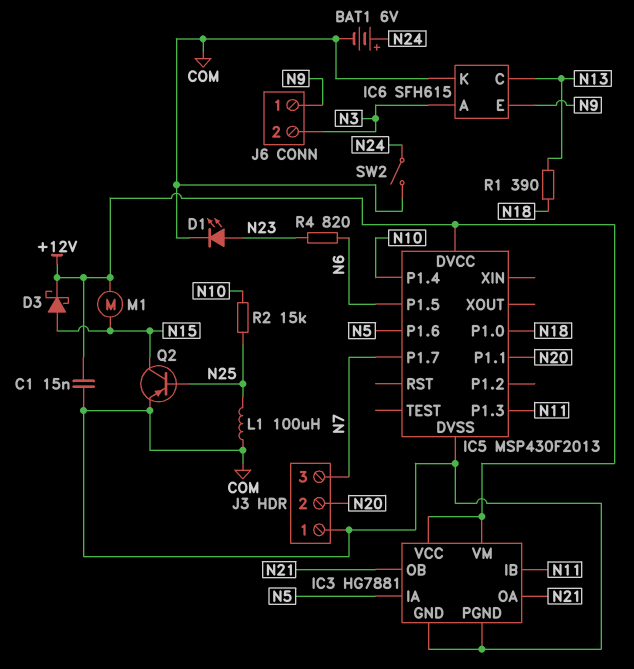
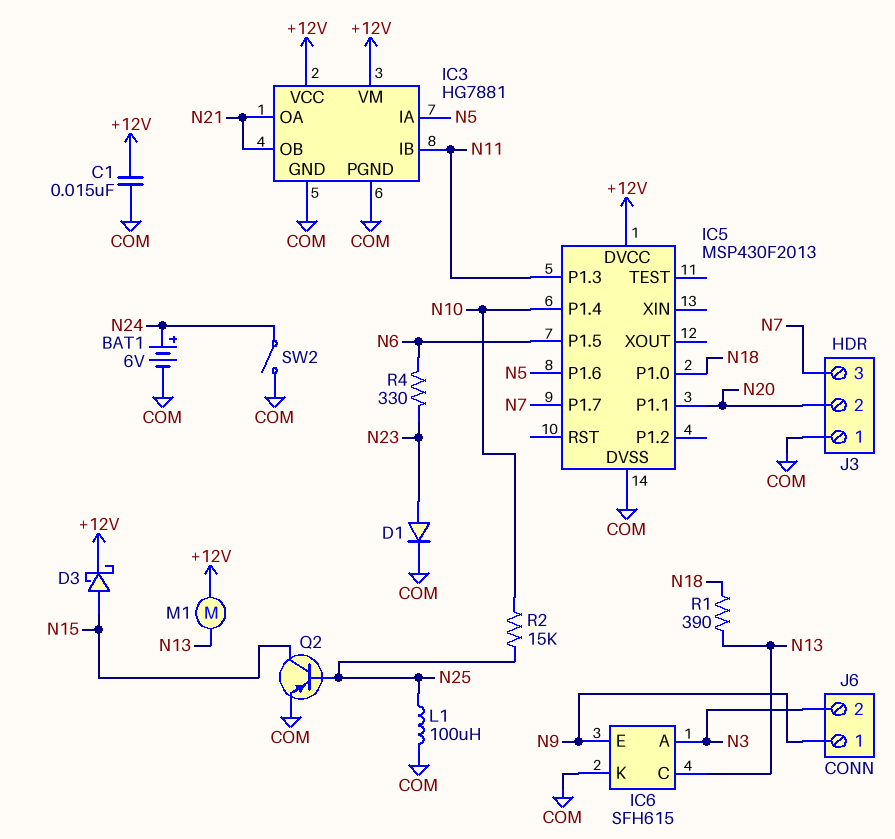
D1: LED (A N23, K COM) -> diode (A N23, K COM)
M1: motor (+12V, N15) -> motor (+12V, N13)
R4: 820 (N6, N23) -> 330 (N6, N23)

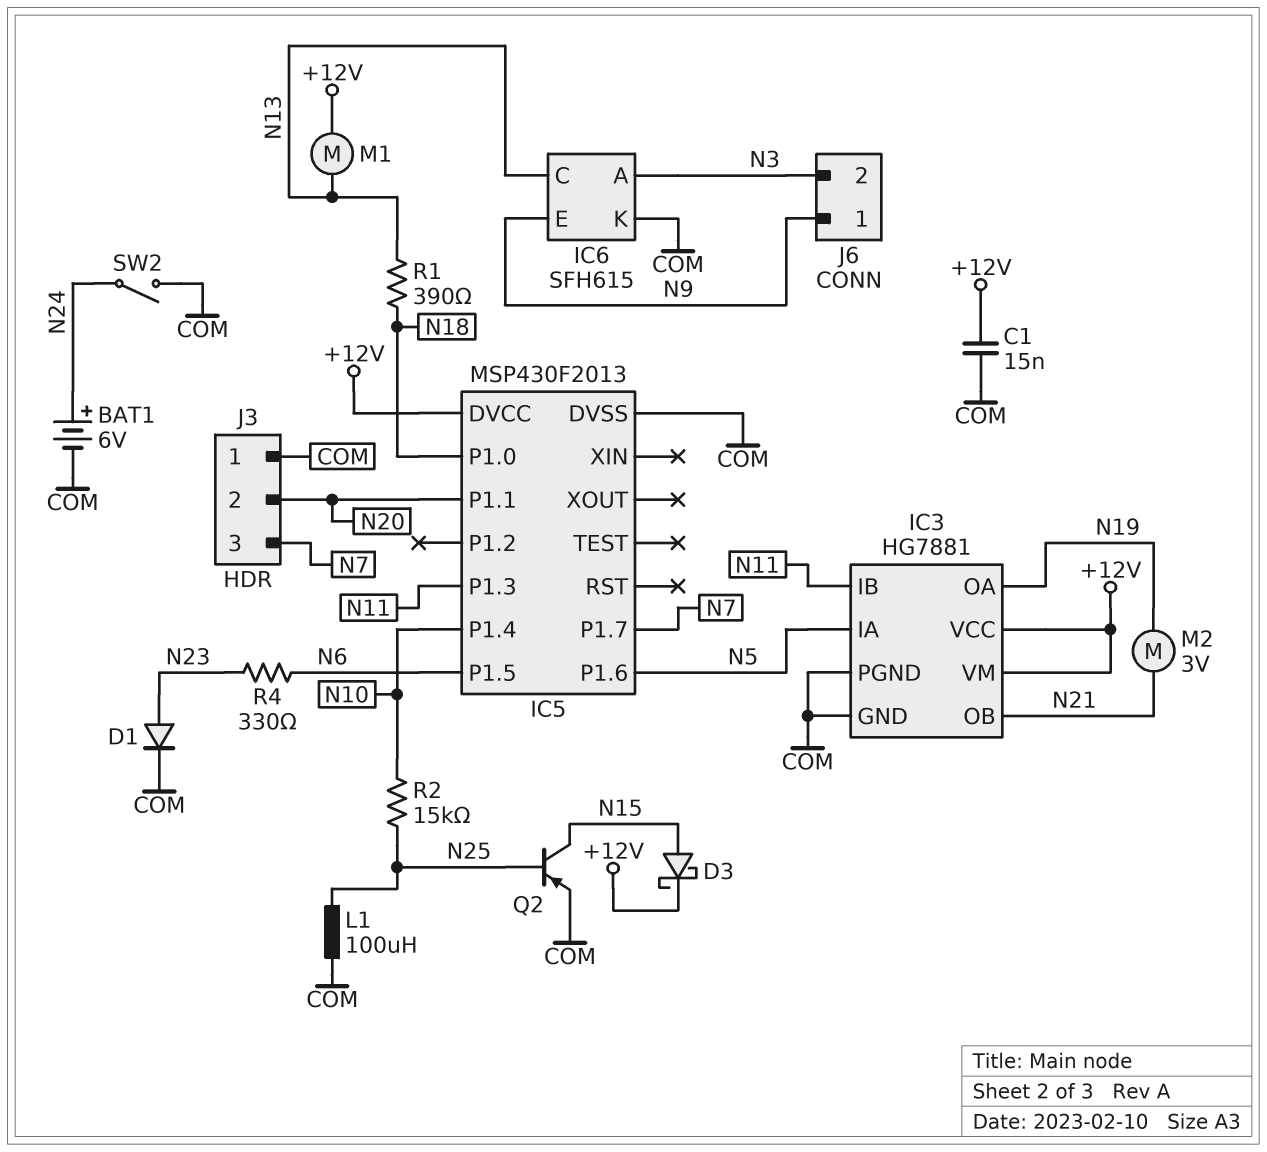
IC3 pin OA: N21 -> N19
M2: none -> motor 3V (N19, N21)

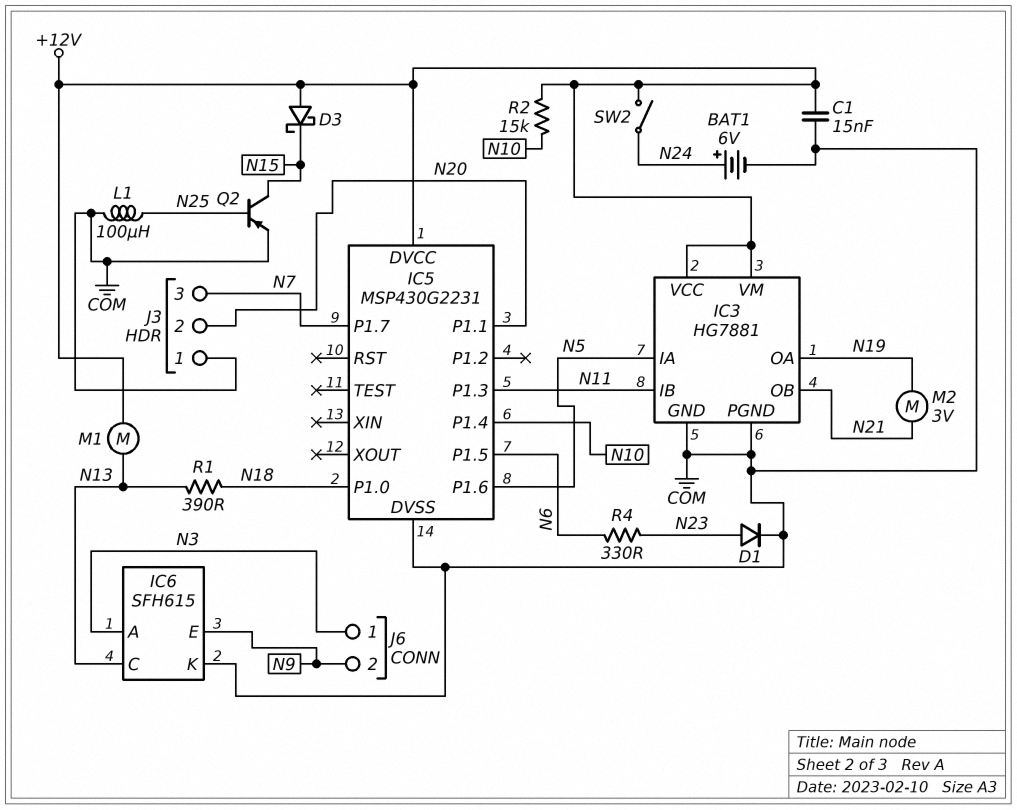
D3: schottky (A N15, K +12V) -> schottky (A +12V, K N15)
IC5: MSP430F2013 -> MSP430G2231
J6 pin 1: N9 -> N3
J6 pin 2: N3 -> N9
R2: 15k (N10, N25) -> 15k (+12V, N10)
SW2: switch (COM, N24) -> switch (+12V, N24)

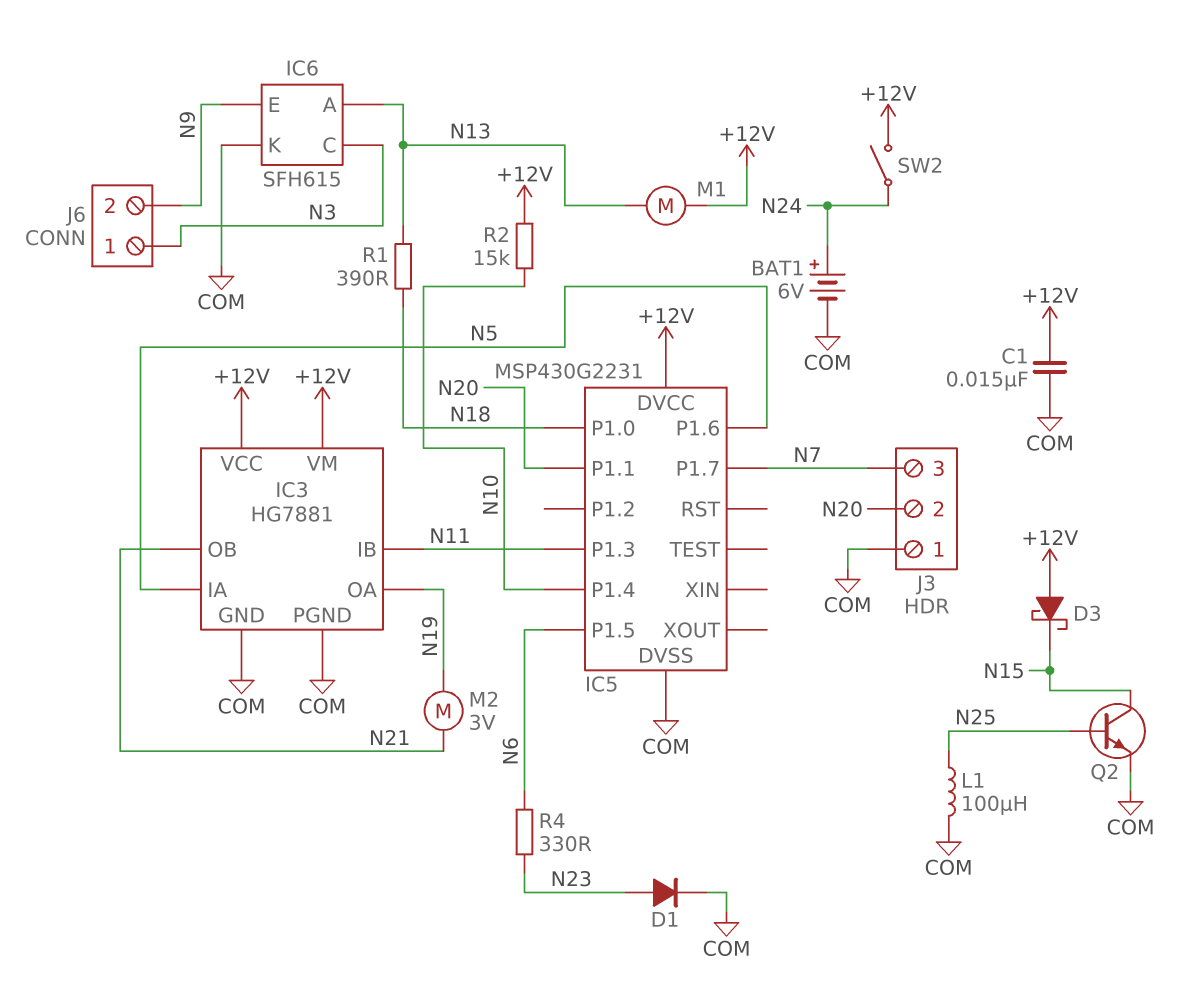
IC6 pin A: N3 -> N13
IC6 pin C: N13 -> N3
Q2: PNP (B N25, C N15, E COM) -> NPN (B N25, C N15, E COM)

